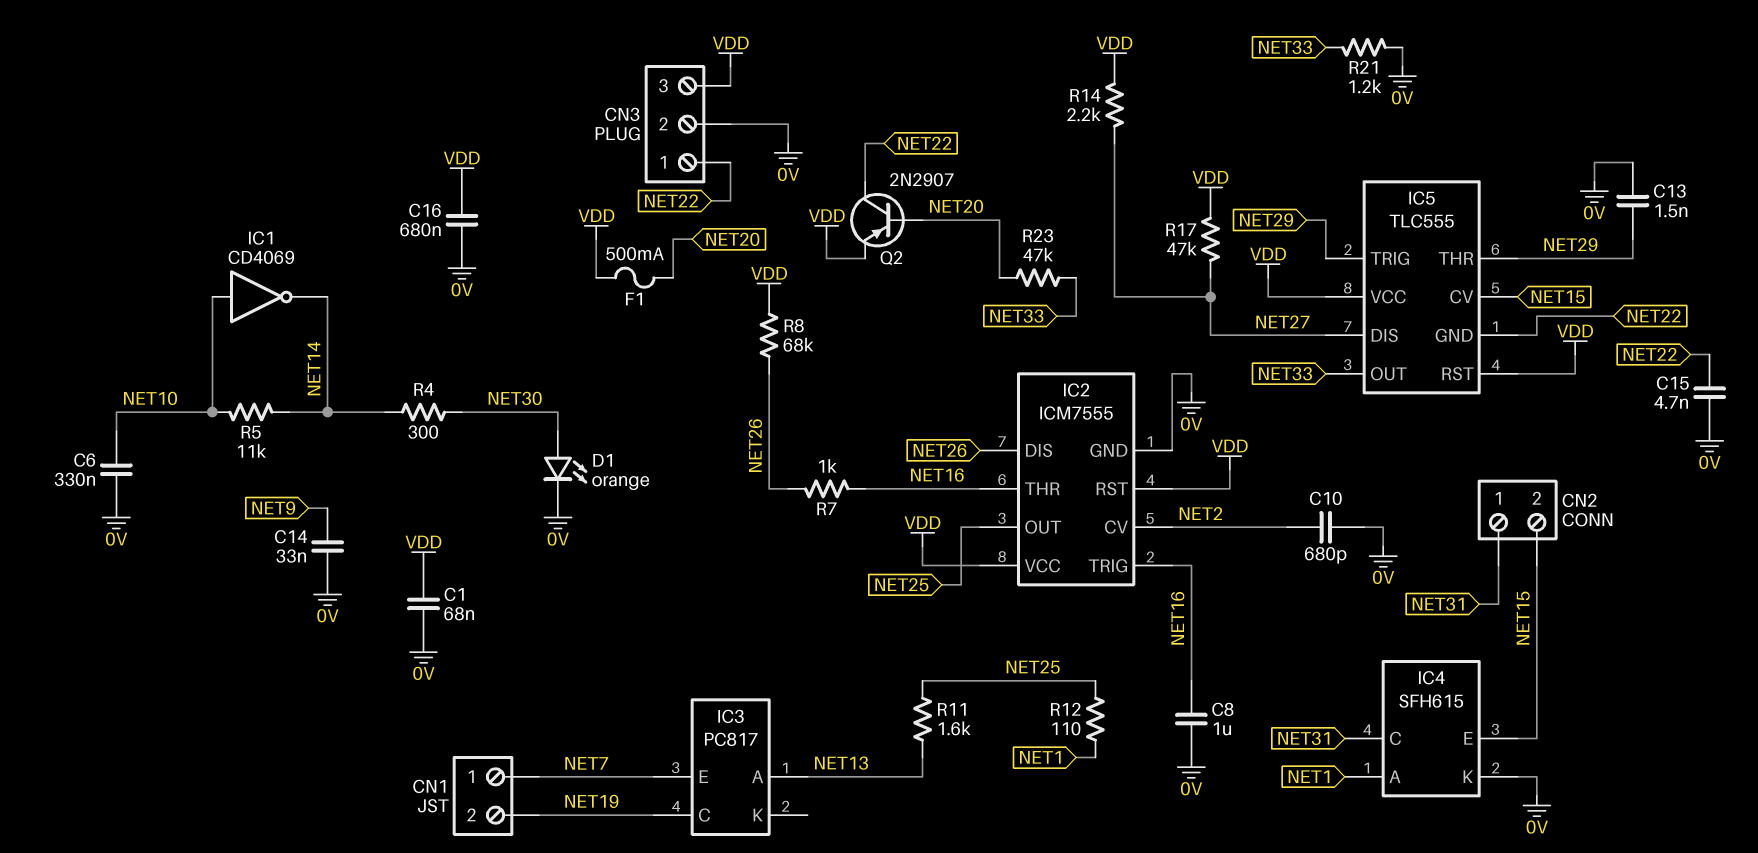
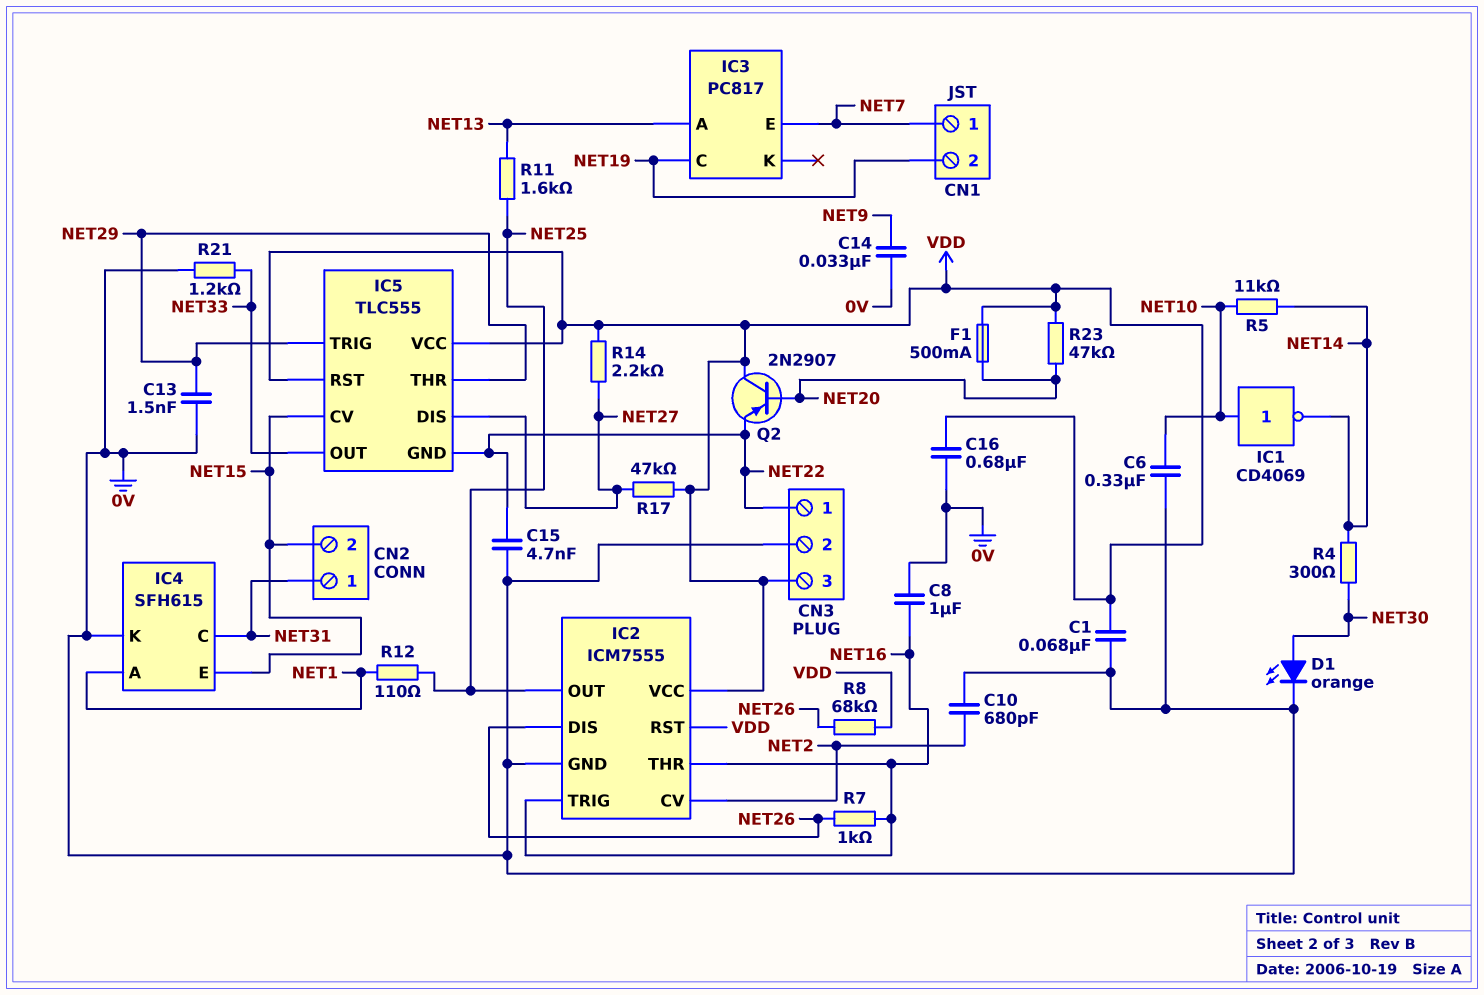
Q2: PNP 2N2907 (B NET20, C NET22, E VDD) -> PNP 2N2907 (B NET20, C VDD, E NET22)
R23: 47k (NET20, NET33) -> 47k (NET20, VDD)

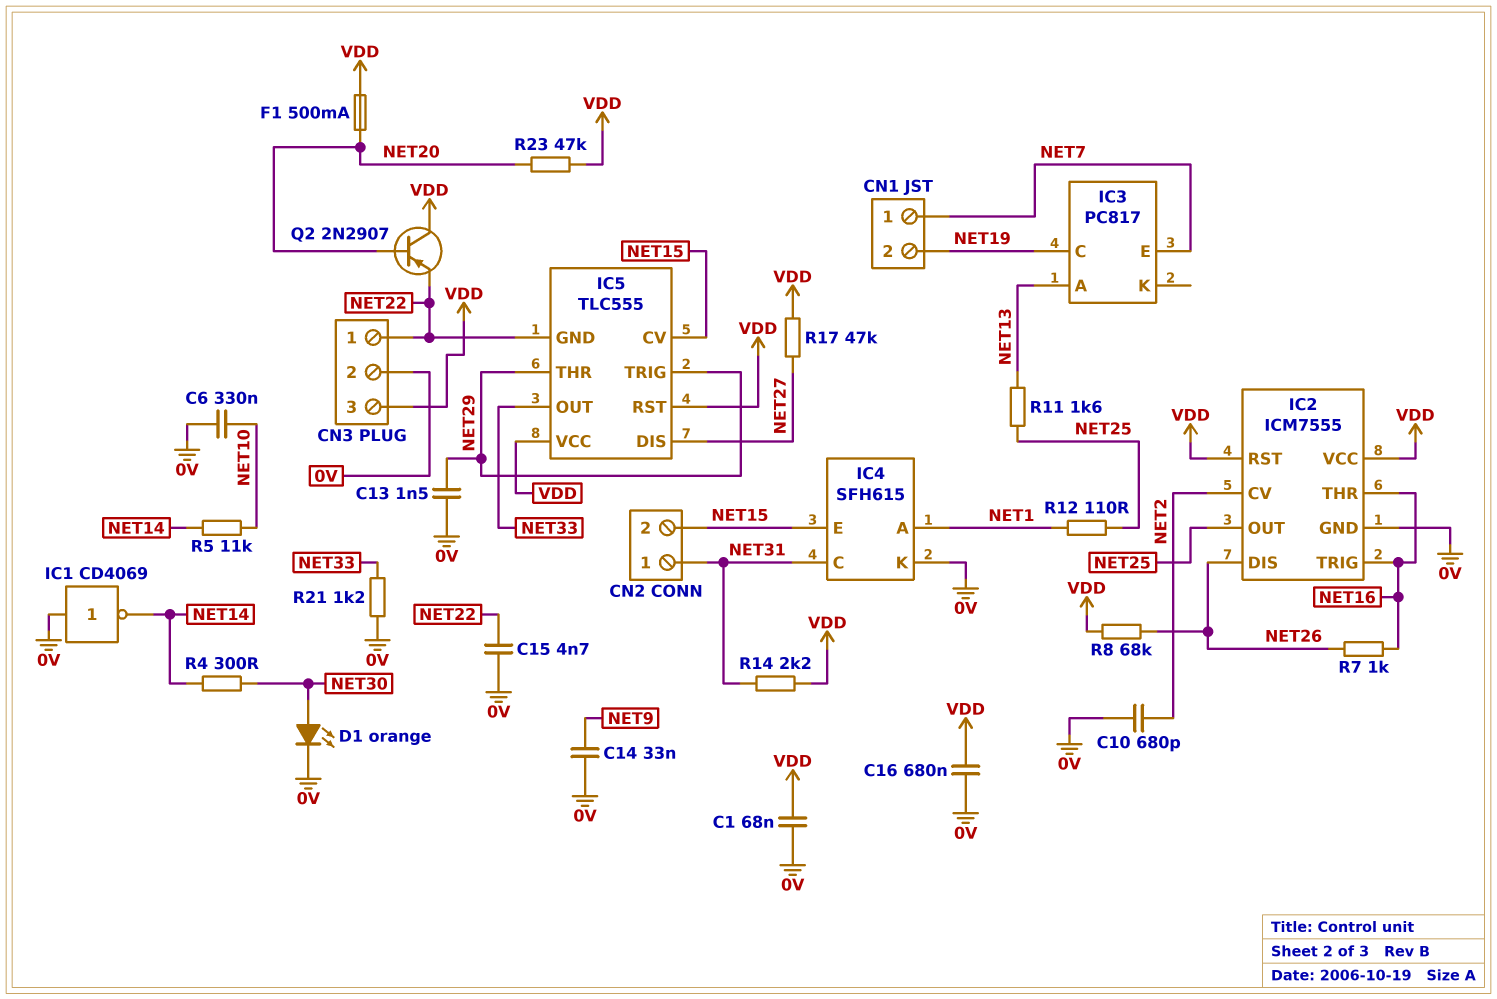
C8: 1uF (0V, NET16) -> none
IC1: NOT CD4069 (in NET10, out NET14) -> NOT CD4069 (in 0V, out NET14)
R14: 2.2k (NET27, VDD) -> 2.2k (NET31, VDD)

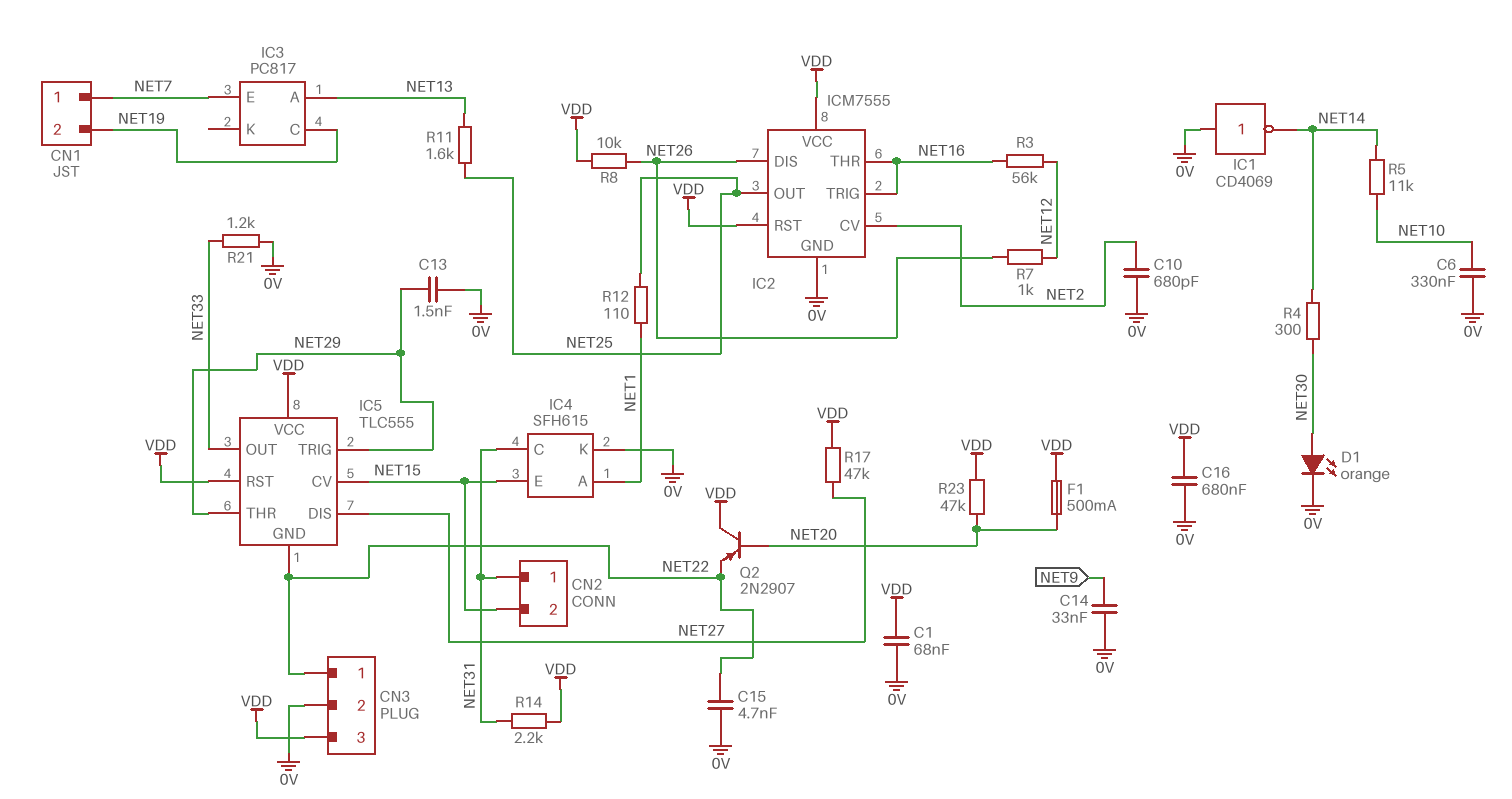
R3: none -> 56k (NET12, NET16)
R7: 1k (NET16, NET26) -> 1k (NET12, NET26)
R8: 68k (NET26, VDD) -> 10k (NET26, VDD)

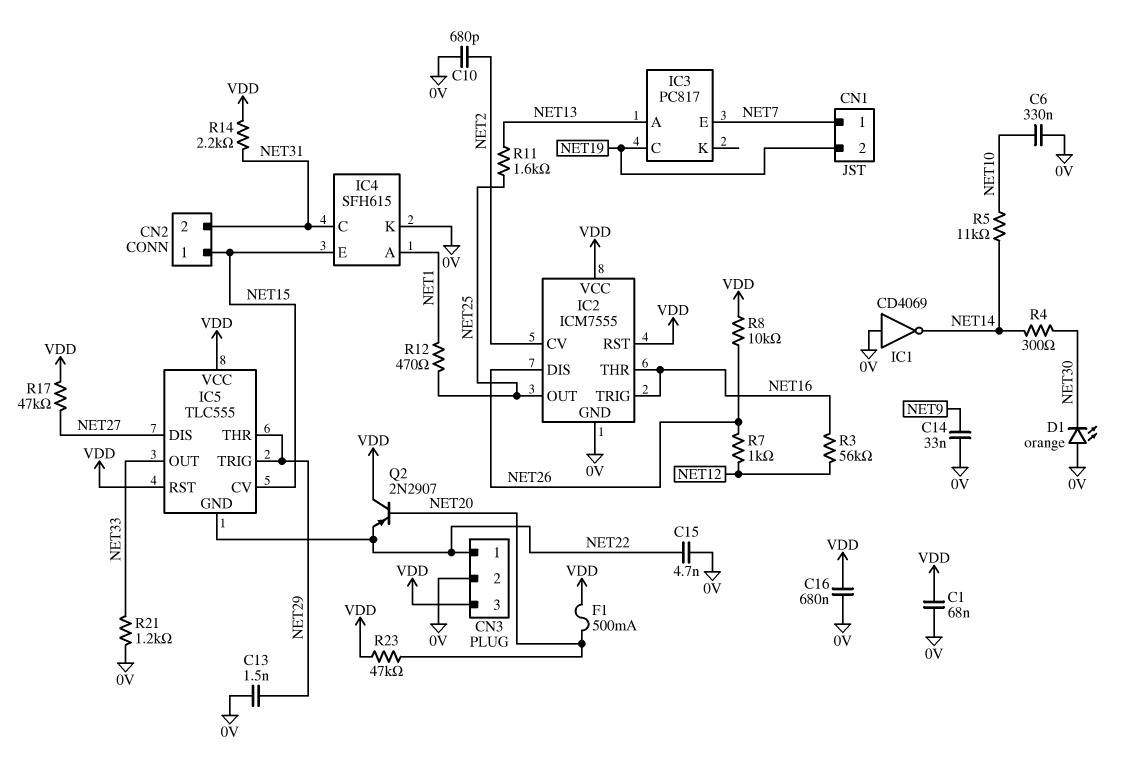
CN2 pin 1: NET31 -> NET15
CN2 pin 2: NET15 -> NET31
D1: LED orange (A NET30, K 0V) -> LED orange (A 0V, K NET30)
R12: 110 (NET1, NET25) -> 470 (NET1, NET25)

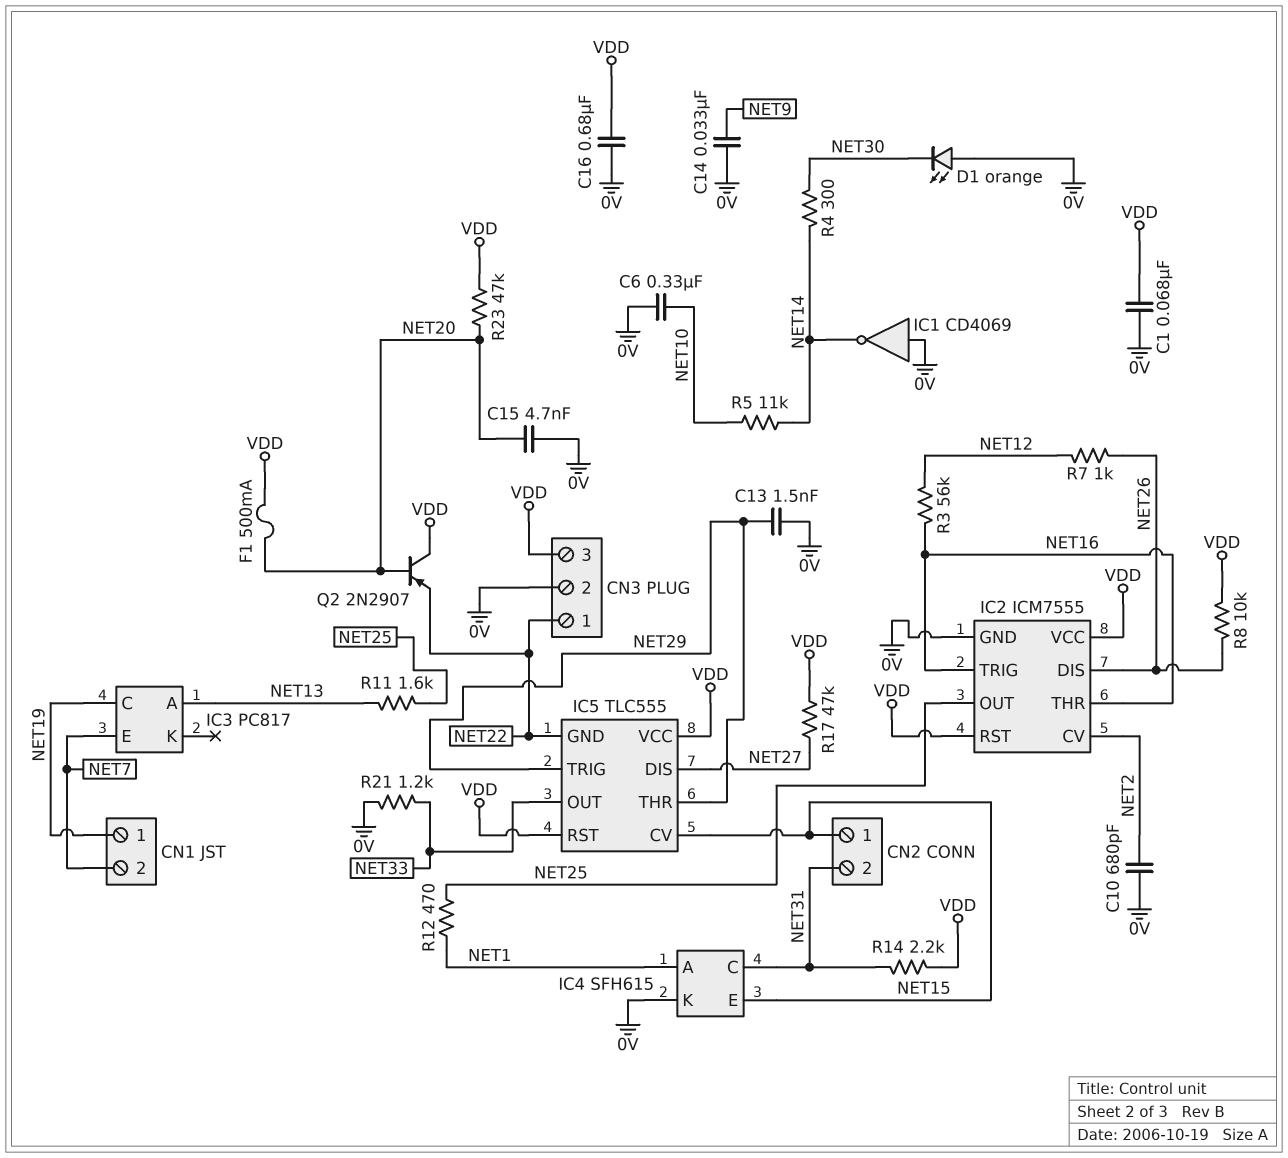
C15: 4.7nF (0V, NET22) -> 4.7nF (0V, NET20)
CN1 pin 1: NET7 -> NET19
CN1 pin 2: NET19 -> NET7

